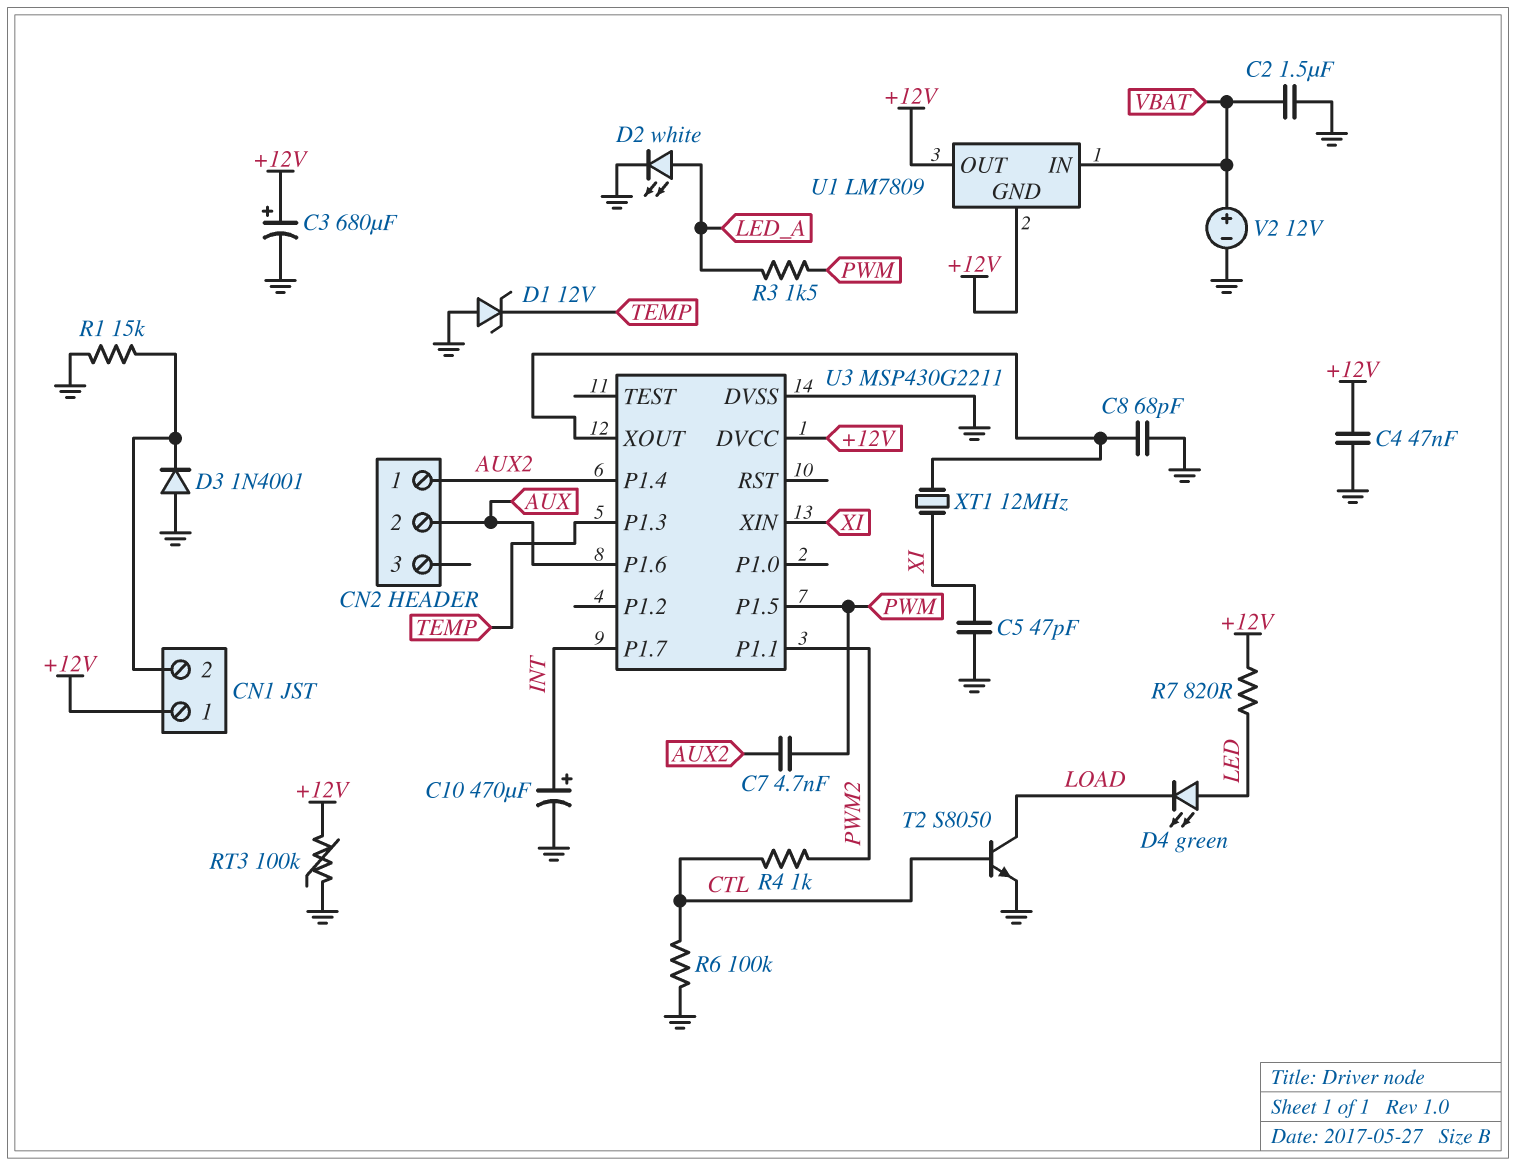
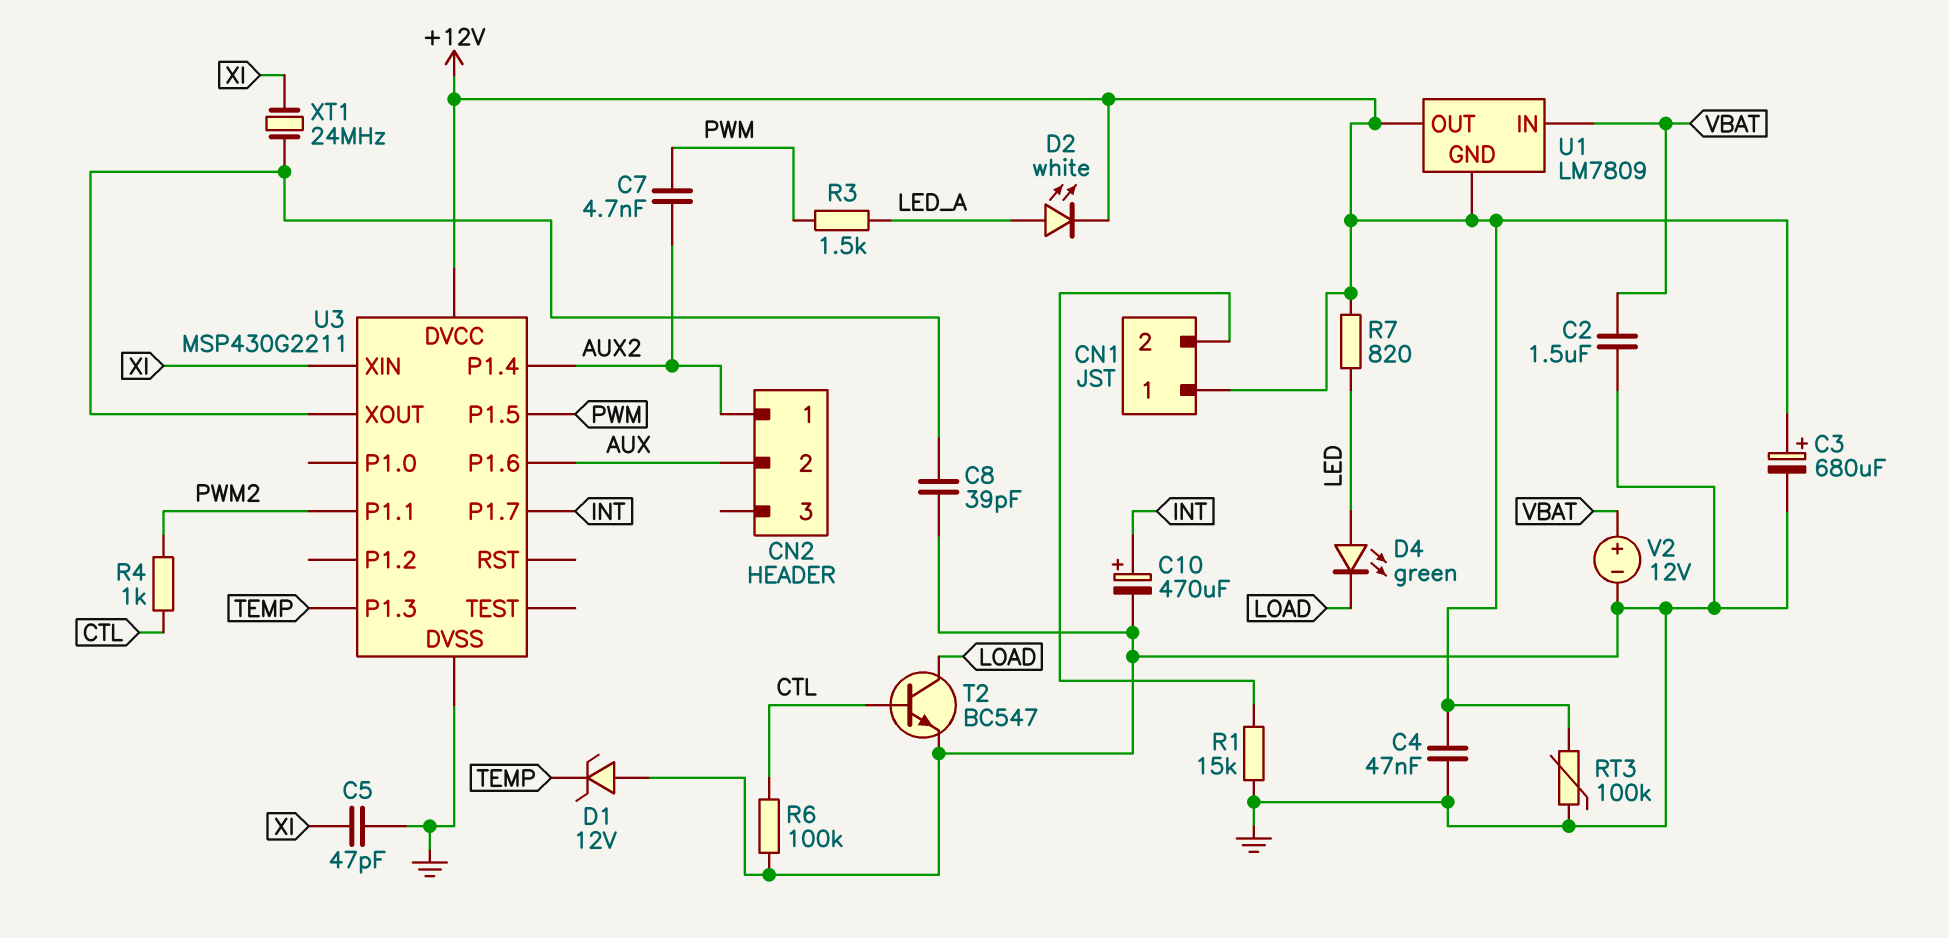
C8: 68pF (GND, U3/XOUT) -> 39pF (GND, U3/XOUT)
D2: LED white (A LED_A, K GND) -> LED white (A LED_A, K +12V)
D3: diode 1N4001 (A GND, K CN1/2) -> none
T2: NPN S8050 (B CTL, C LOAD, E GND) -> NPN BC547 (B CTL, C LOAD, E GND)
XT1: 12MHz (U3/XOUT, XI) -> 24MHz (U3/XOUT, XI)

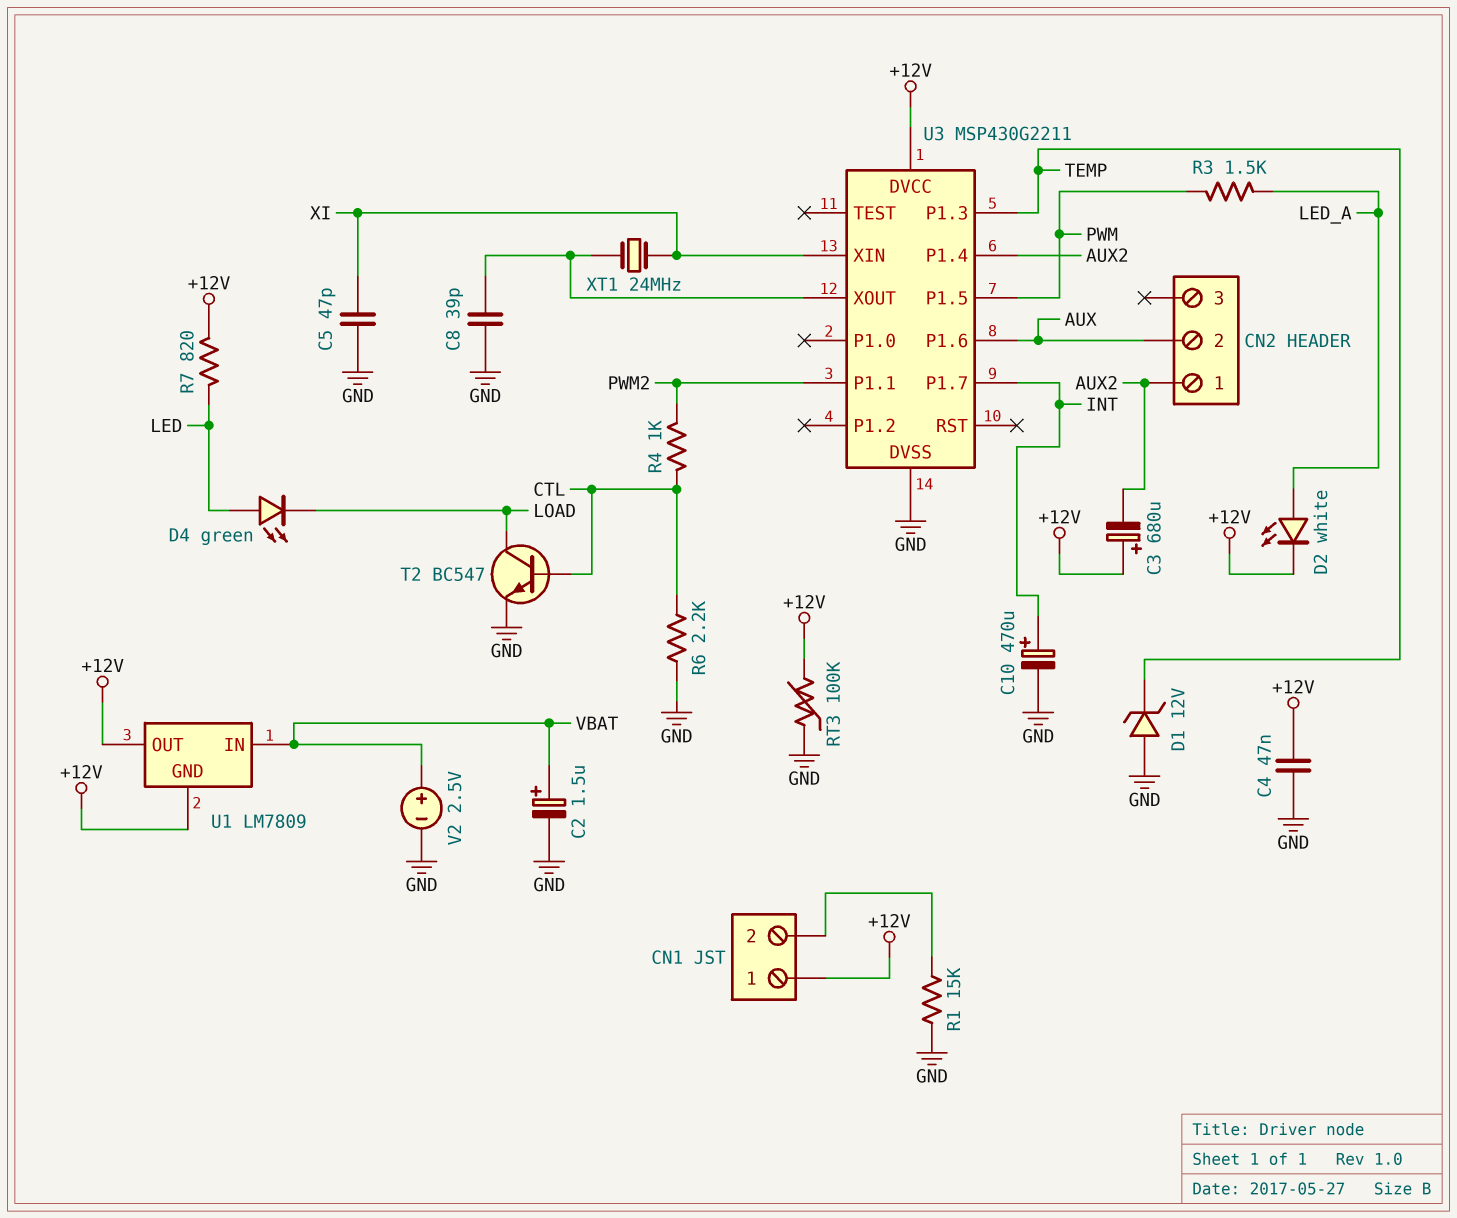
C2: 1.5uF (GND, VBAT) -> 1.5uF (plus VBAT, minus GND)
C3: 680uF (plus +12V, minus GND) -> 680uF (plus +12V, minus AUX2)
C7: 4.7nF (AUX2, PWM) -> none
R6: 100k (CTL, GND) -> 2.2k (CTL, GND)
V2: 12V (plus VBAT, minus GND) -> 2.5V (plus VBAT, minus GND)

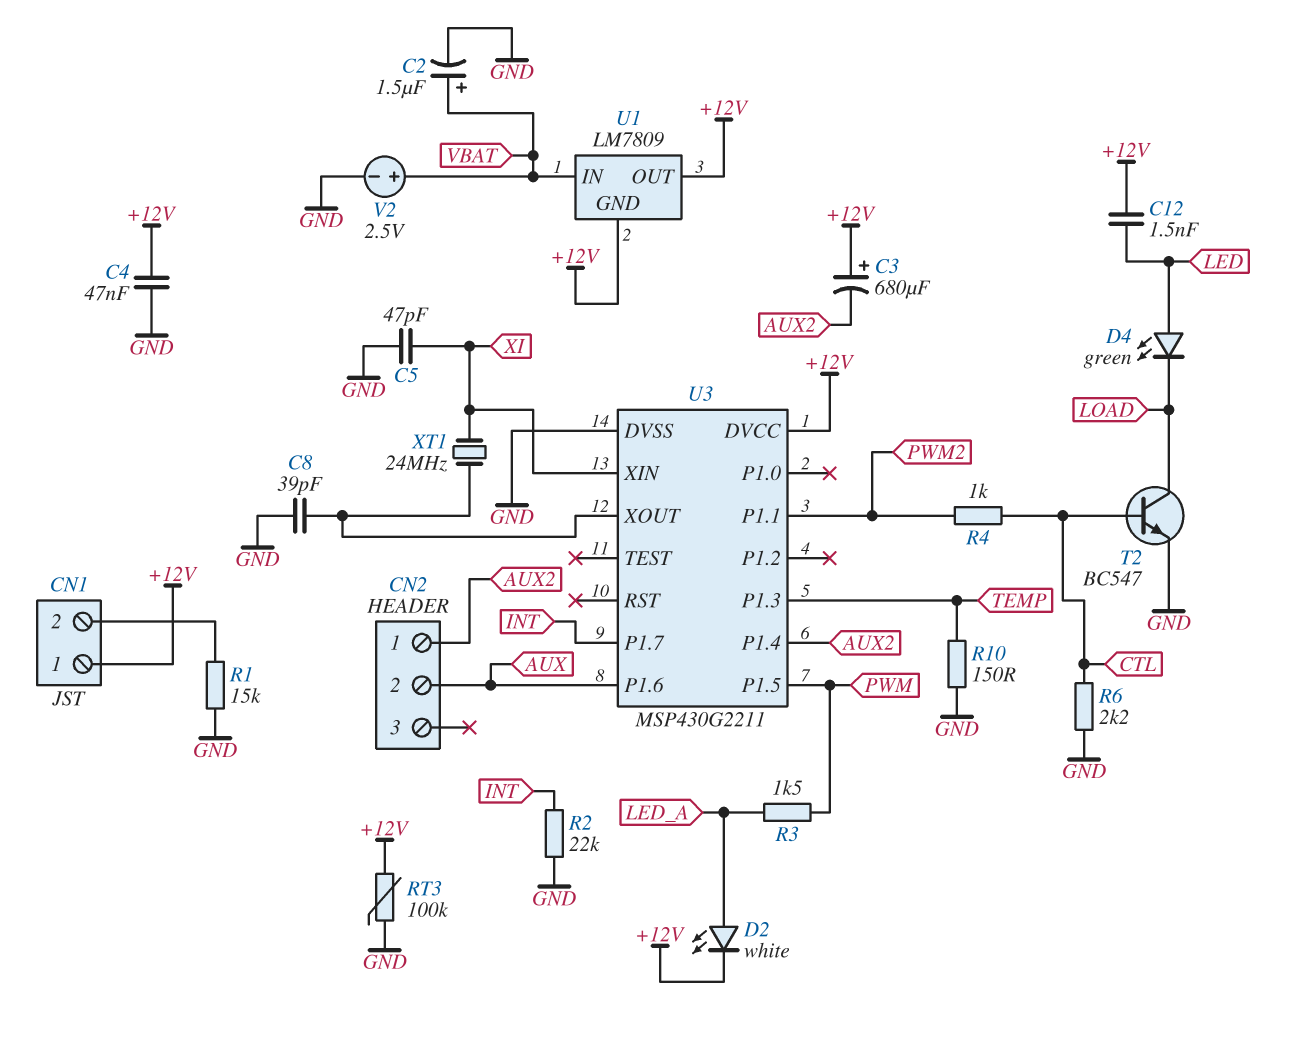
C10: 470uF (plus INT, minus GND) -> none
C12: none -> 1.5nF (+12V, LED)
D1: zener 12V (A GND, K TEMP) -> none
R2: none -> 22k (GND, INT)
R7: 820 (+12V, LED) -> none
R10: none -> 150 (GND, TEMP)

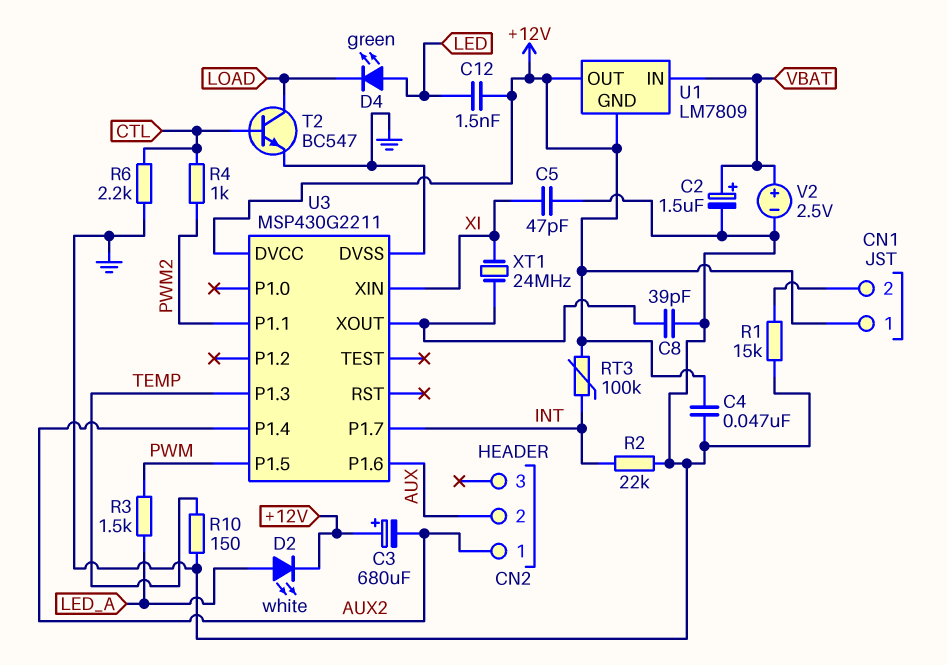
RT3: 100k (+12V, GND) -> 100k (+12V, INT)

